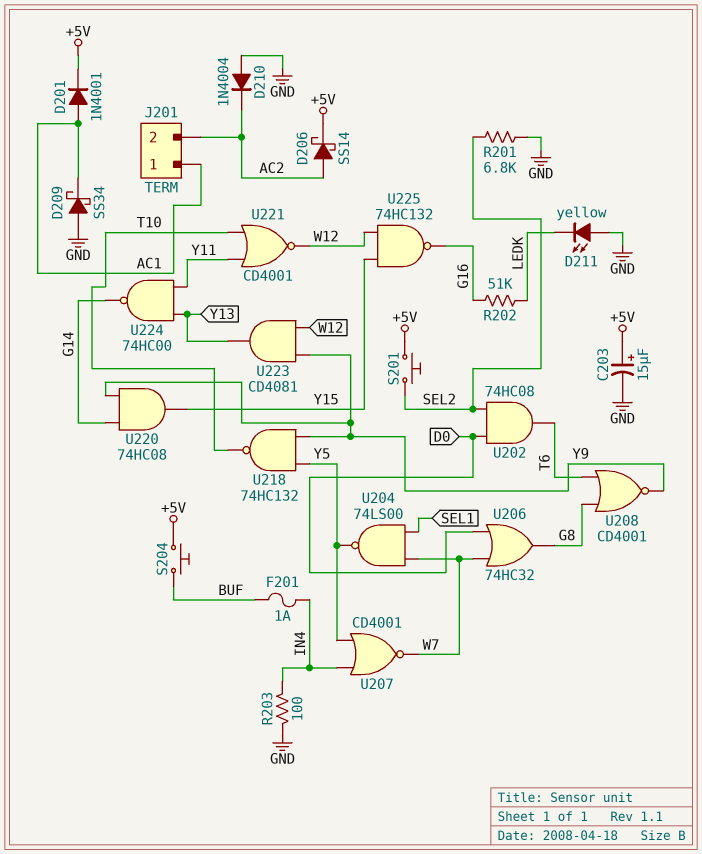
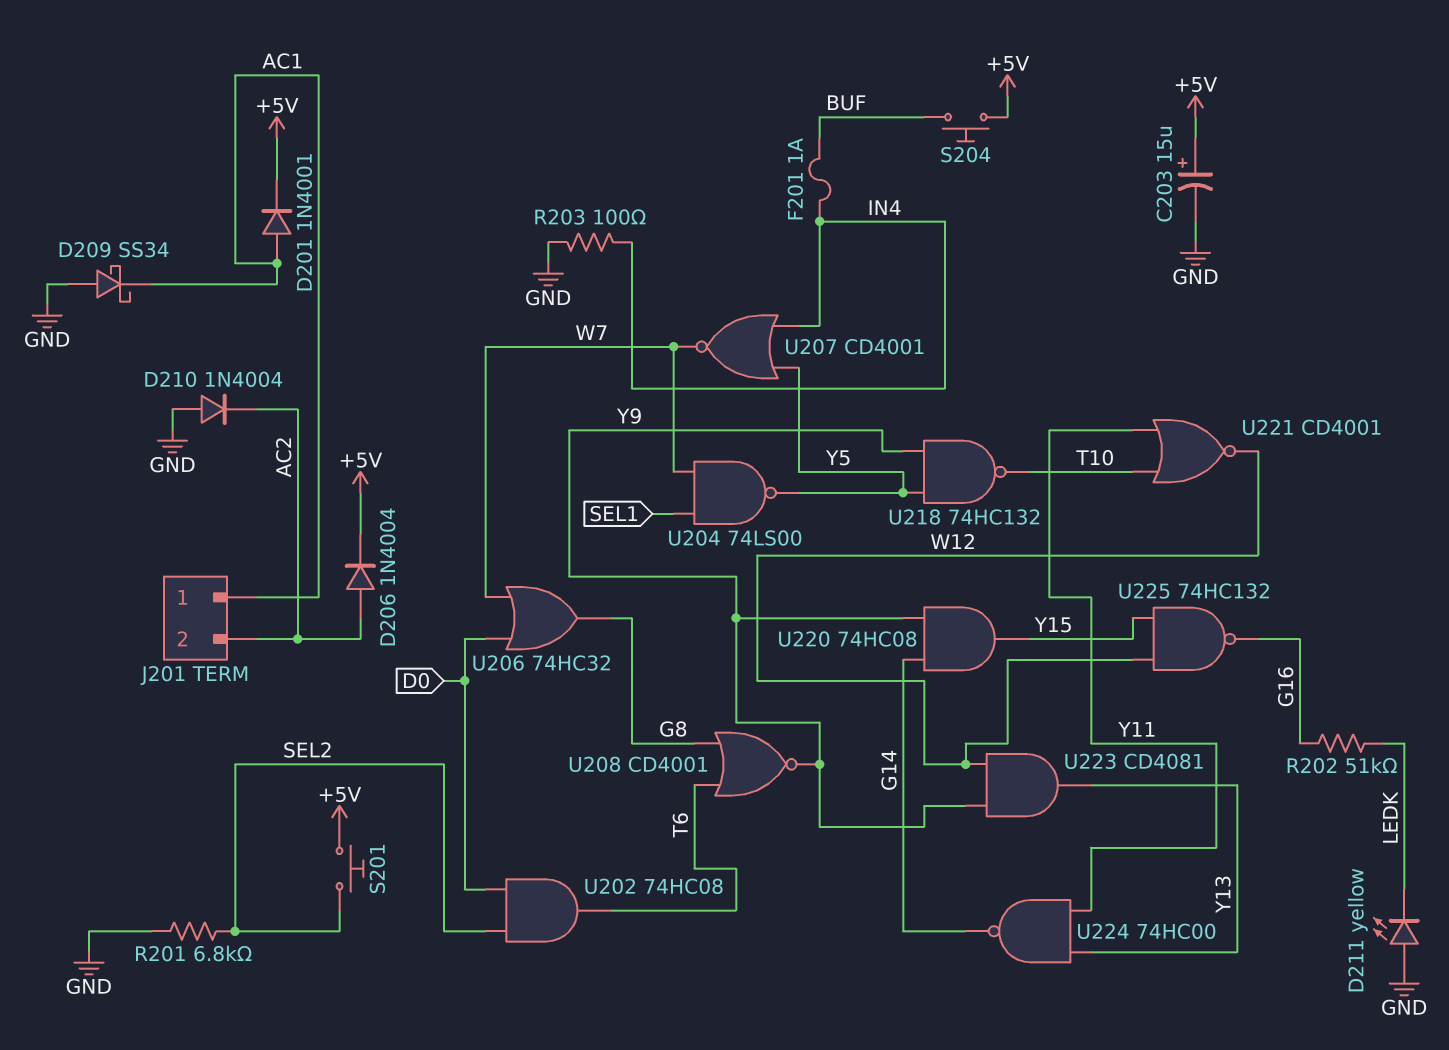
D206: schottky SS14 (A AC2, K +5V) -> diode 1N4004 (A AC2, K +5V)

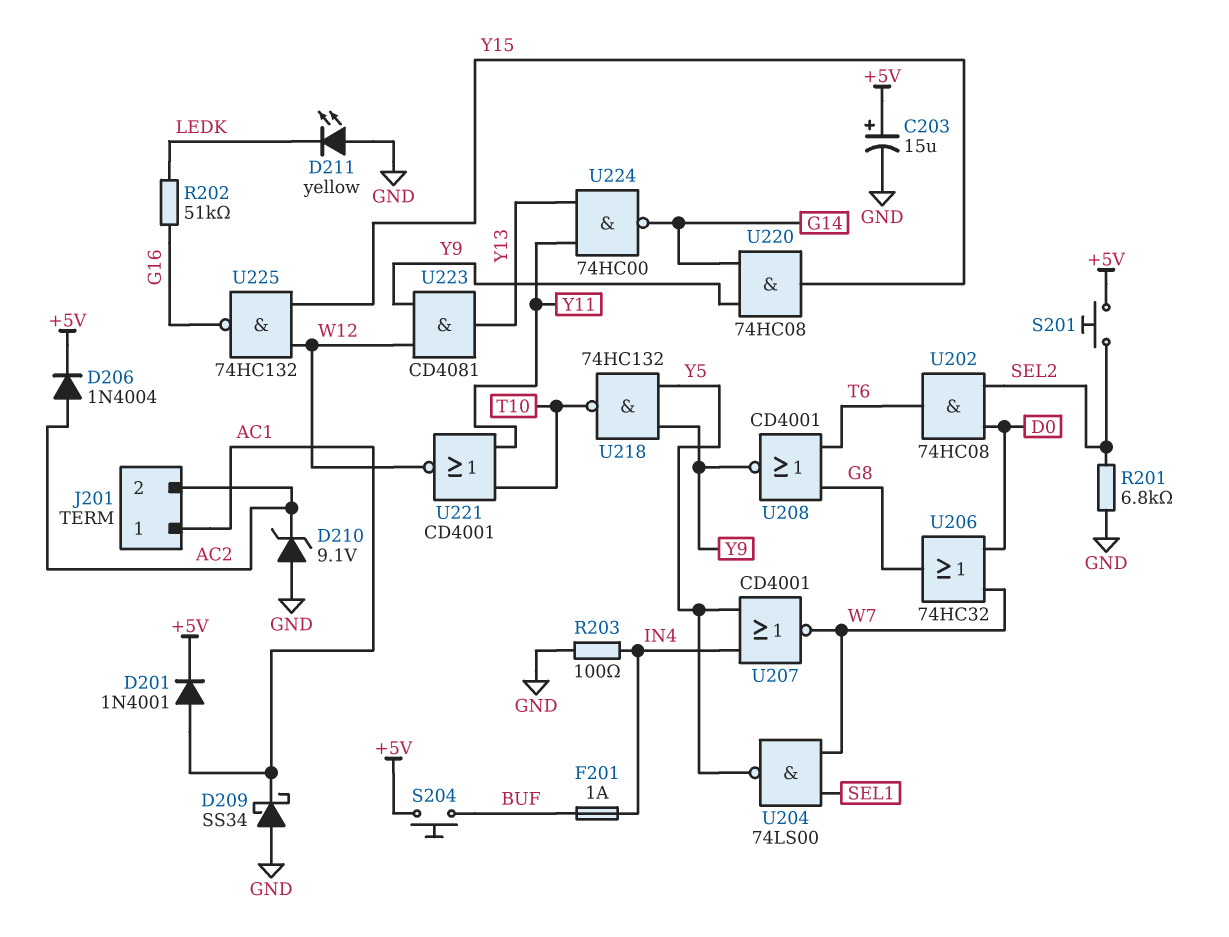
D210: diode 1N4004 (A GND, K AC2) -> zener 9.1V (A GND, K AC2)

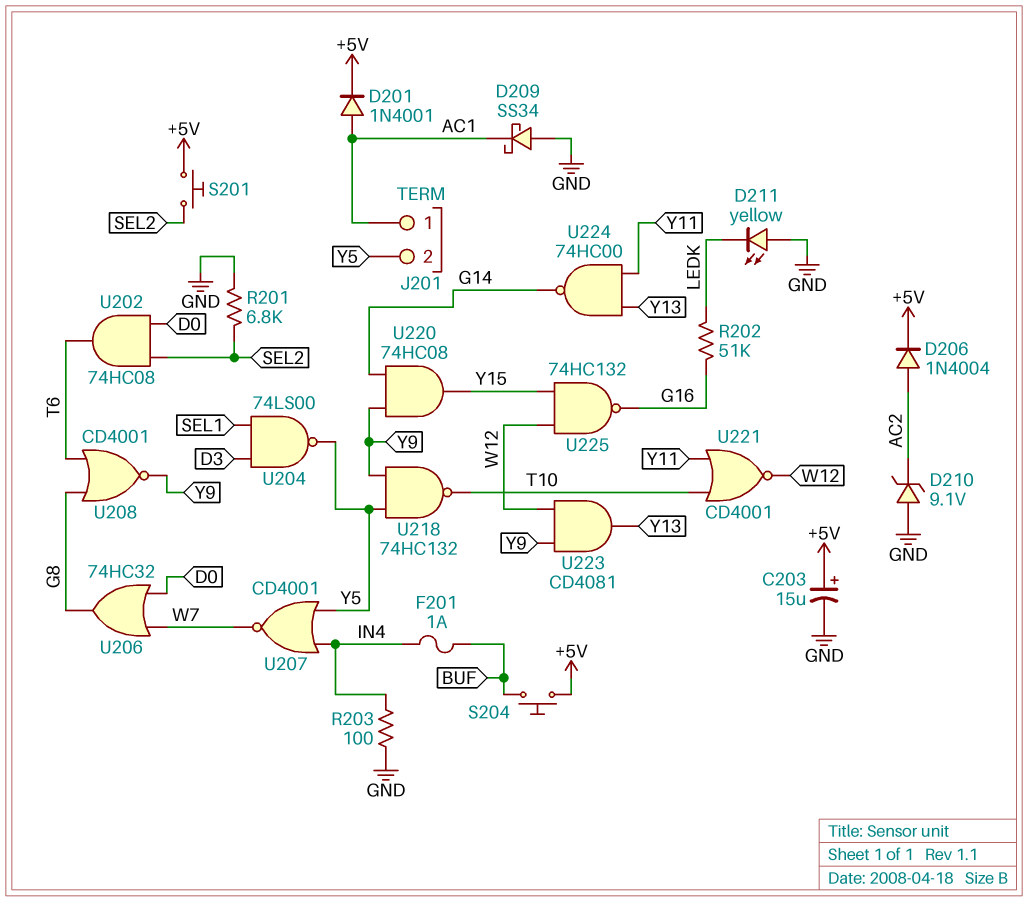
J201 pin 2: AC2 -> Y5
U204: NAND 74LS00 (in SEL1, in W7, out Y5) -> NAND 74LS00 (in D3, in SEL1, out Y5)

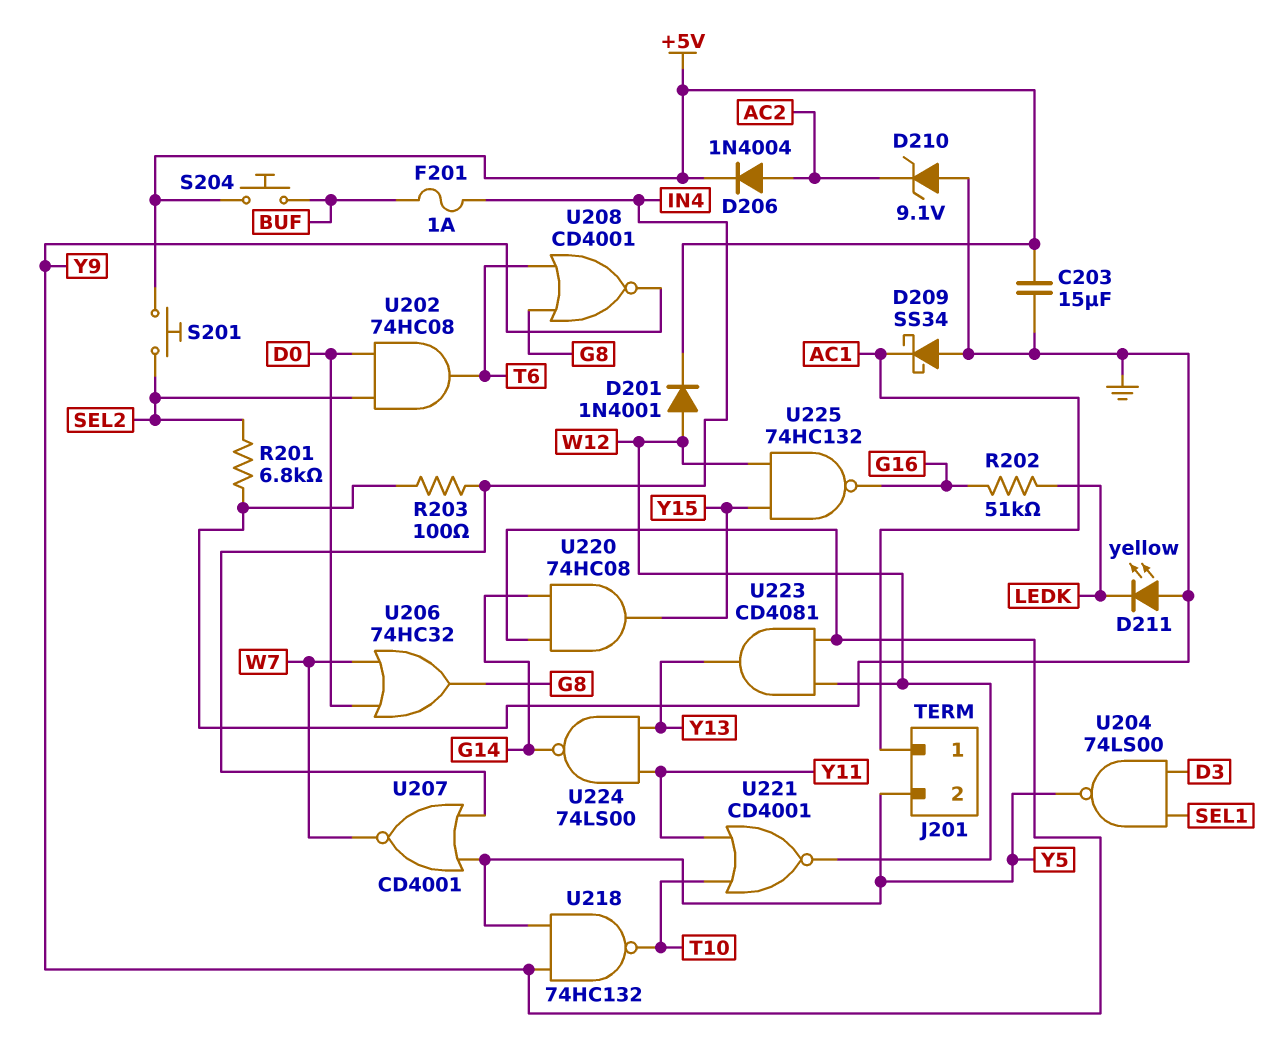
C203: 15uF (plus +5V, minus GND) -> 15uF (+5V, GND)
D201: diode 1N4001 (A AC1, K +5V) -> diode 1N4001 (A W12, K +5V)
U224: NAND 74HC00 (in Y11, in Y13, out G14) -> NAND 74LS00 (in Y11, in Y13, out G14)

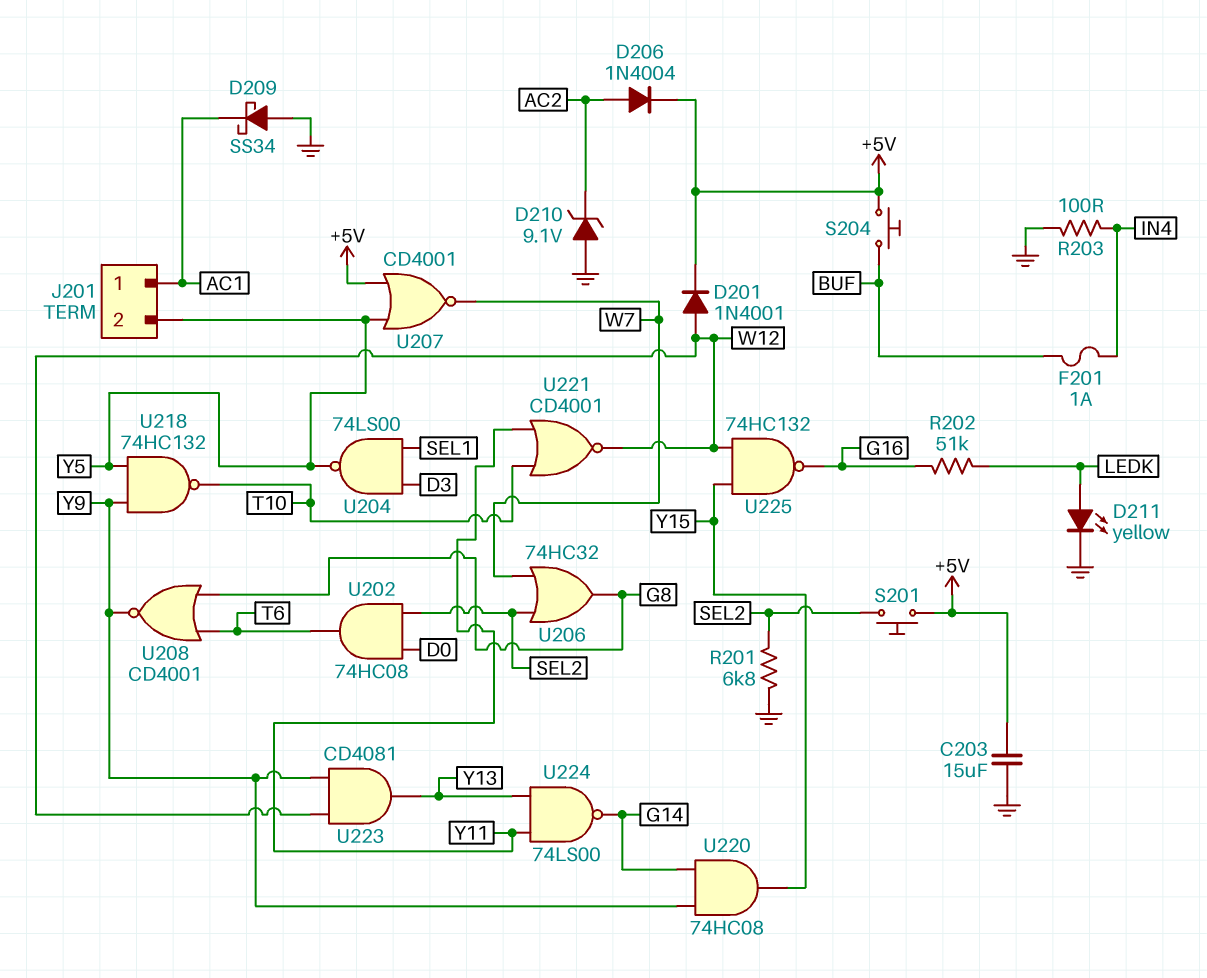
D211: LED yellow (A GND, K LEDK) -> LED yellow (A LEDK, K GND)
U206: OR 74HC32 (in D0, in W7, out G8) -> OR 74HC32 (in SEL2, in W7, out G8)
U207: NOR CD4001 (in IN4, in Y5, out W7) -> NOR CD4001 (in +5V, in Y5, out W7)

